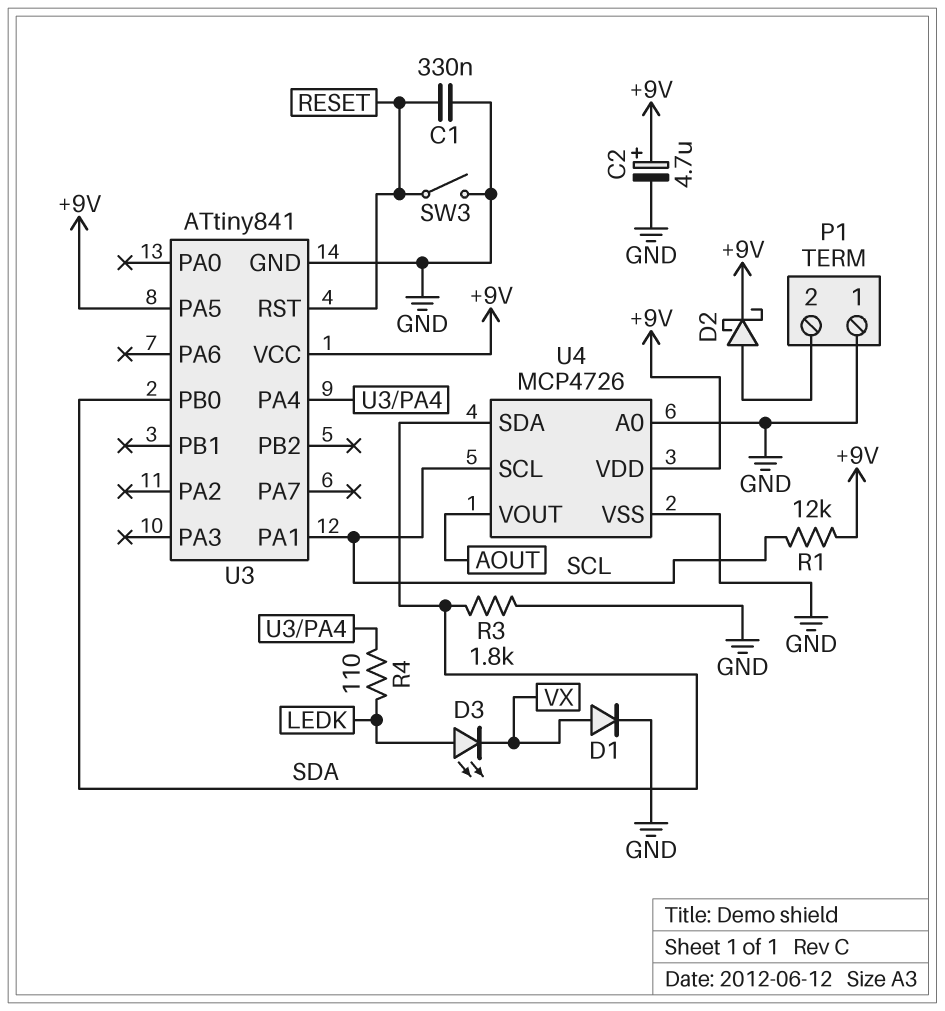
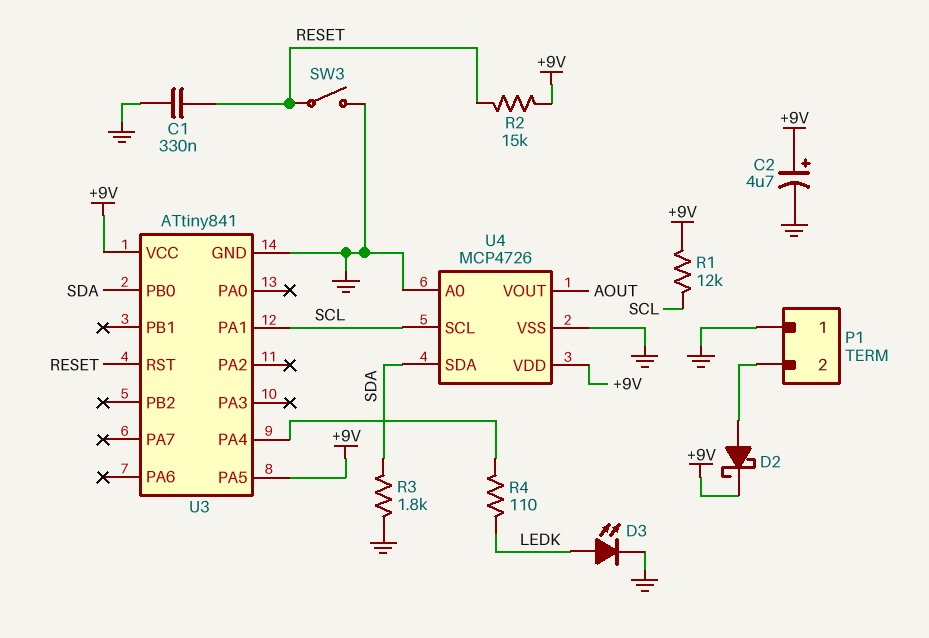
D1: diode (A VX, K GND) -> none
D3: LED (A LEDK, K VX) -> LED (A LEDK, K GND)
R2: none -> 15k (+9V, RESET)

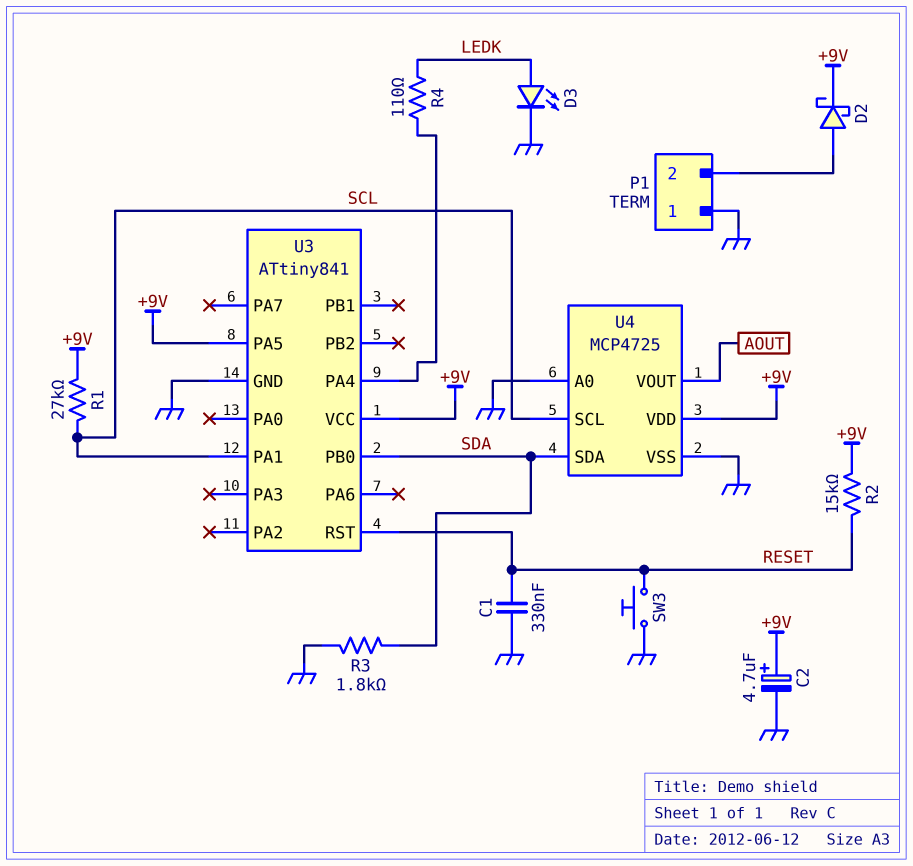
R1: 12k (+9V, SCL) -> 27k (+9V, SCL)
SW3: switch (GND, RESET) -> button (GND, RESET)
U4: MCP4726 -> MCP4725

